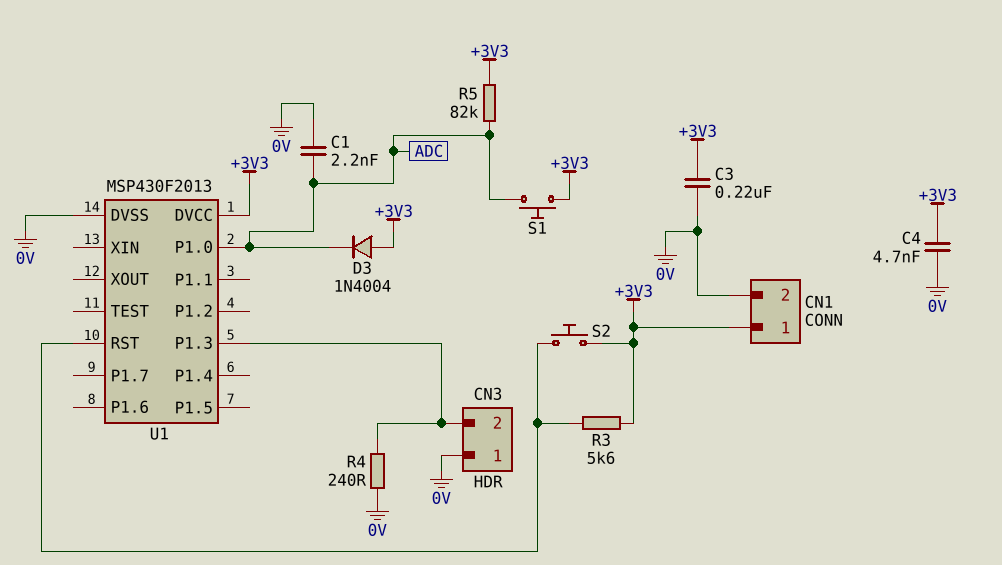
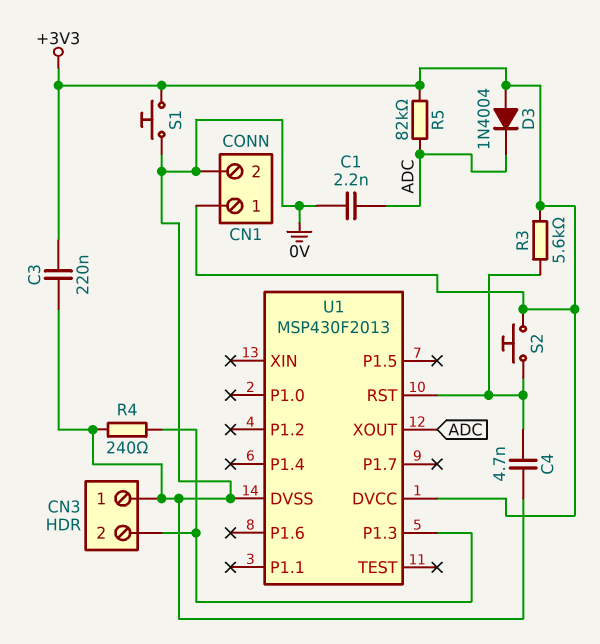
C4: 4.7nF (+3V3, 0V) -> 4.7nF (0V, U1/RST)
S1: button (+3V3, ADC) -> button (+3V3, 0V)
U1 pin P1.0: ADC -> none
U1 pin XOUT: none -> ADC

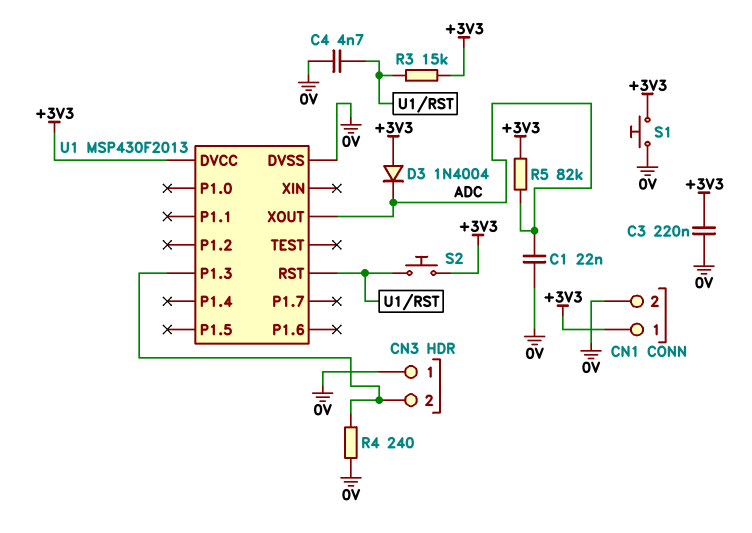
C1: 2.2nF (0V, ADC) -> 22nF (0V, ADC)
R3: 5.6k (+3V3, U1/RST) -> 15k (+3V3, U1/RST)

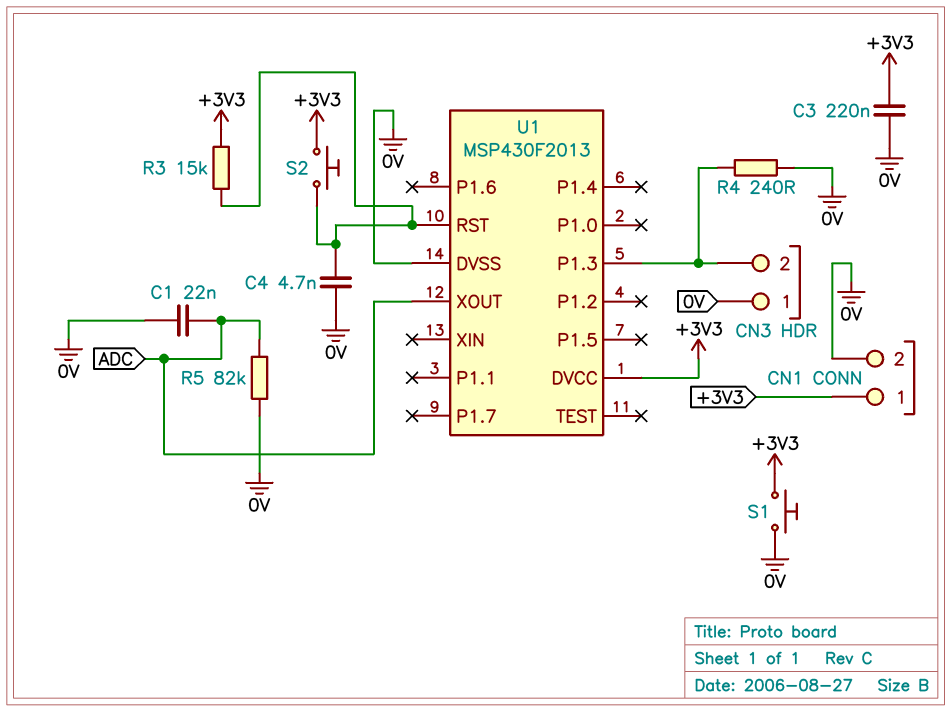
D3: diode 1N4004 (A +3V3, K ADC) -> none
R5: 82k (+3V3, ADC) -> 82k (0V, ADC)

